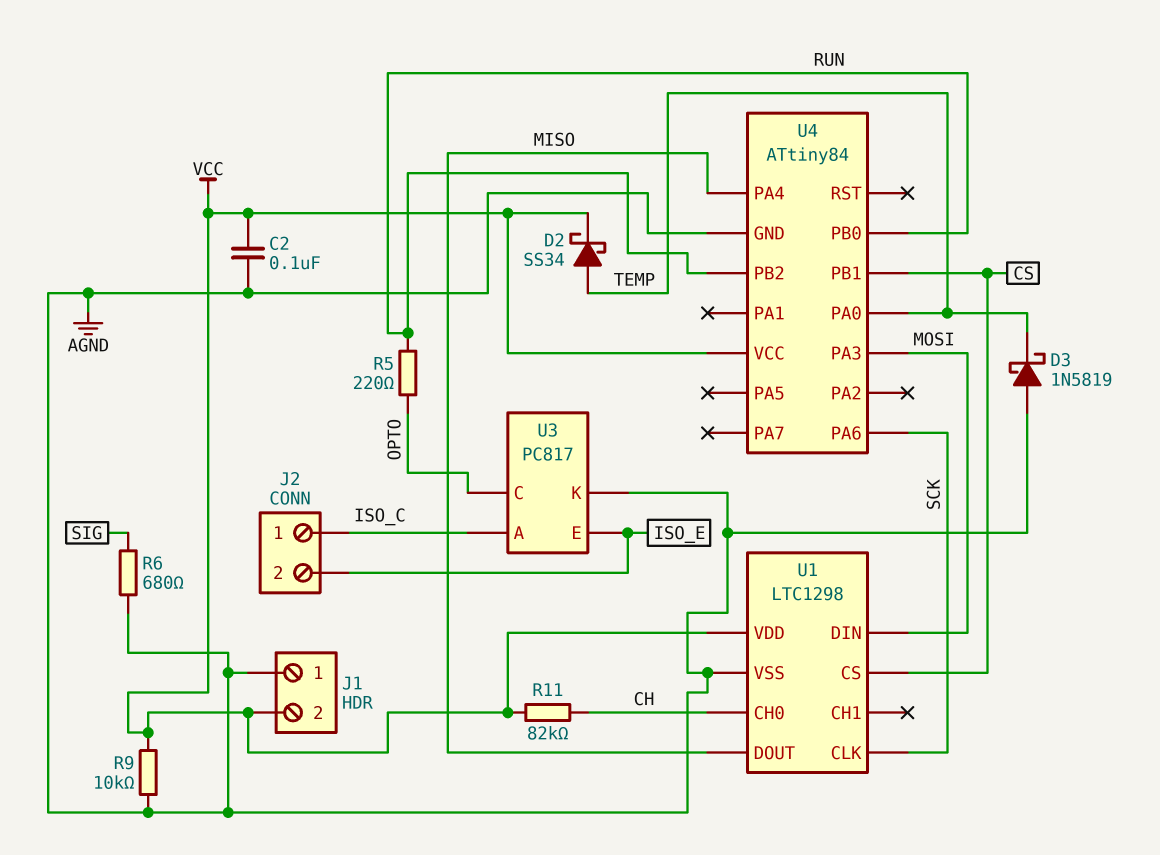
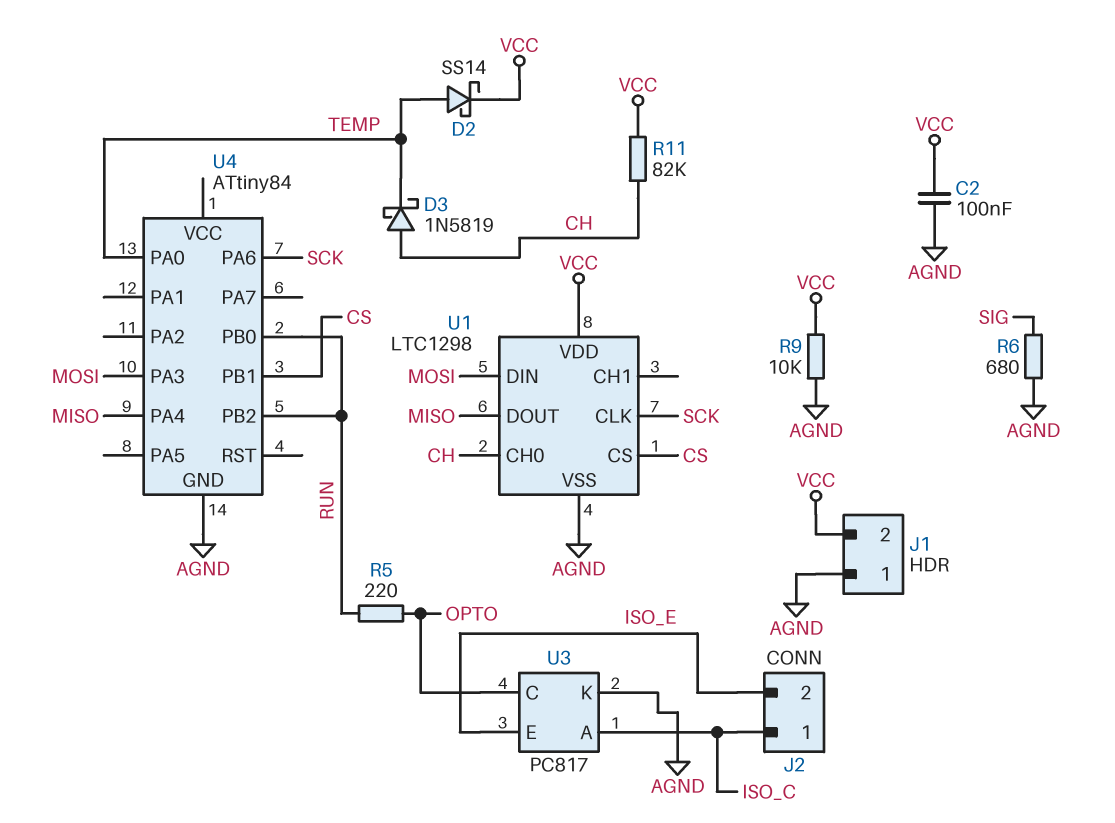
D2: schottky SS34 (A TEMP, K VCC) -> schottky SS14 (A TEMP, K VCC)
D3: schottky 1N5819 (A AGND, K TEMP) -> schottky 1N5819 (A CH, K TEMP)
U4 pin VCC: VCC -> none

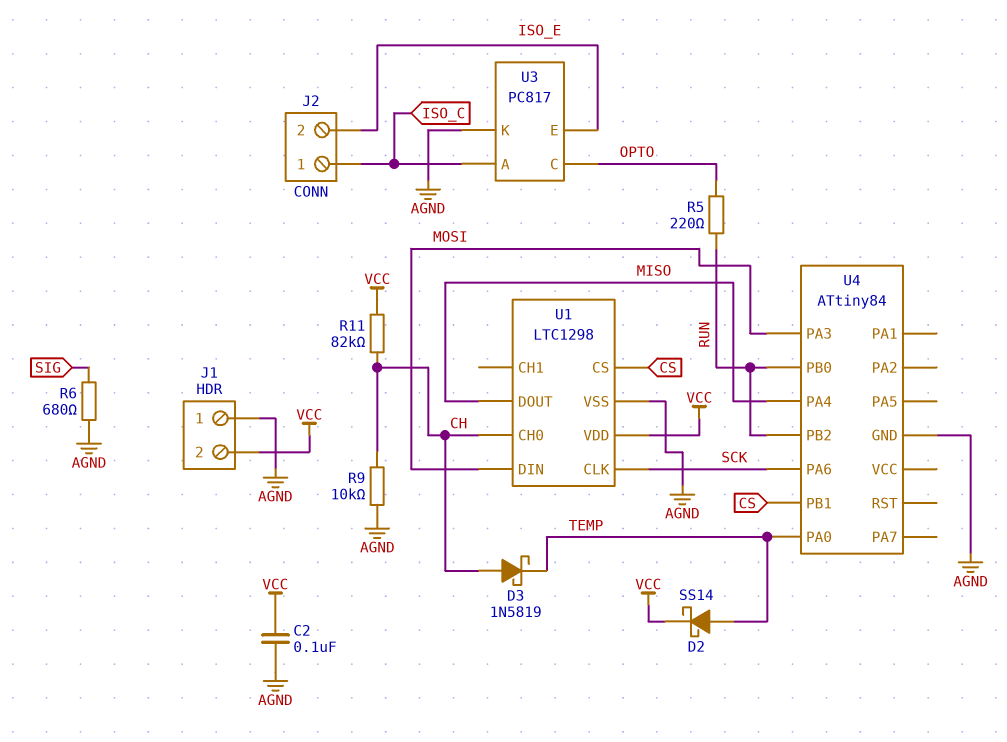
R9: 10k (AGND, VCC) -> 10k (AGND, CH)

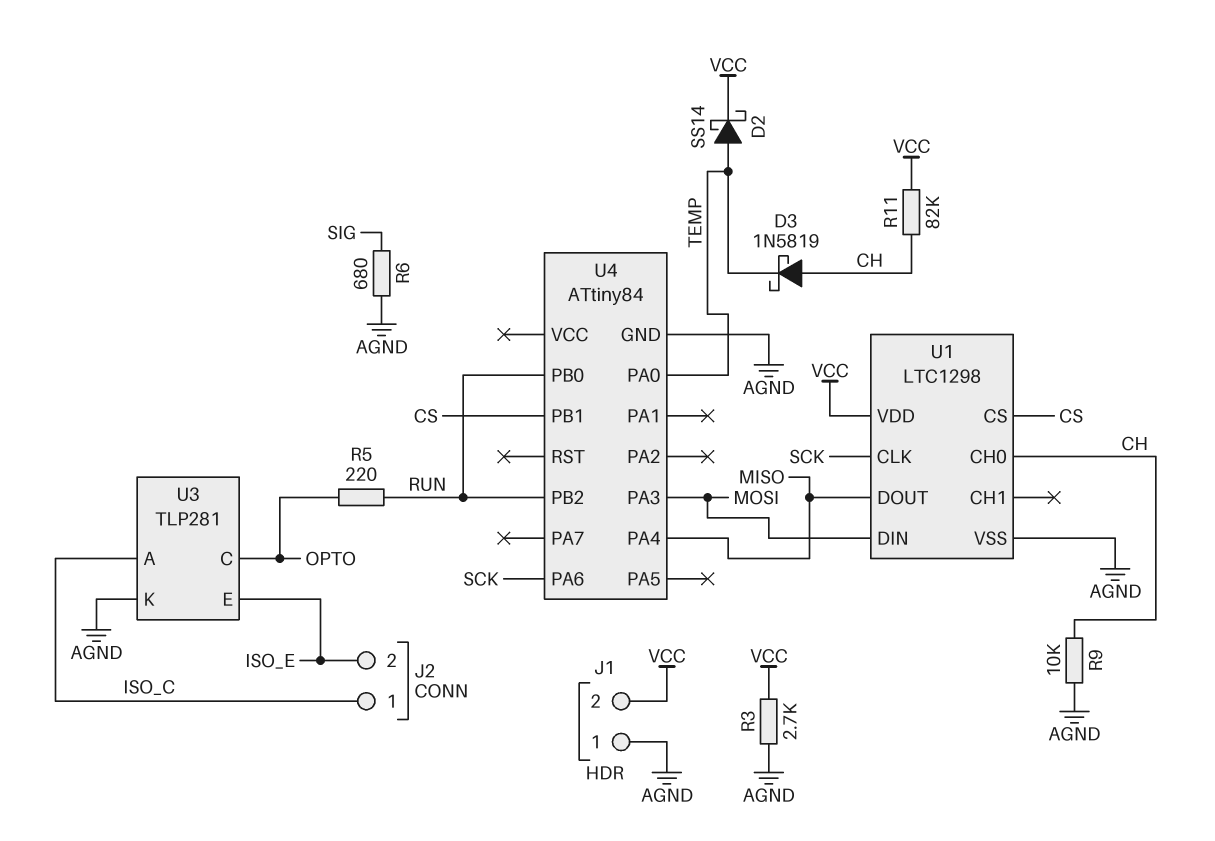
C2: 100nF (AGND, VCC) -> none
R3: none -> 2.7k (AGND, VCC)
U3: PC817 -> TLP281

